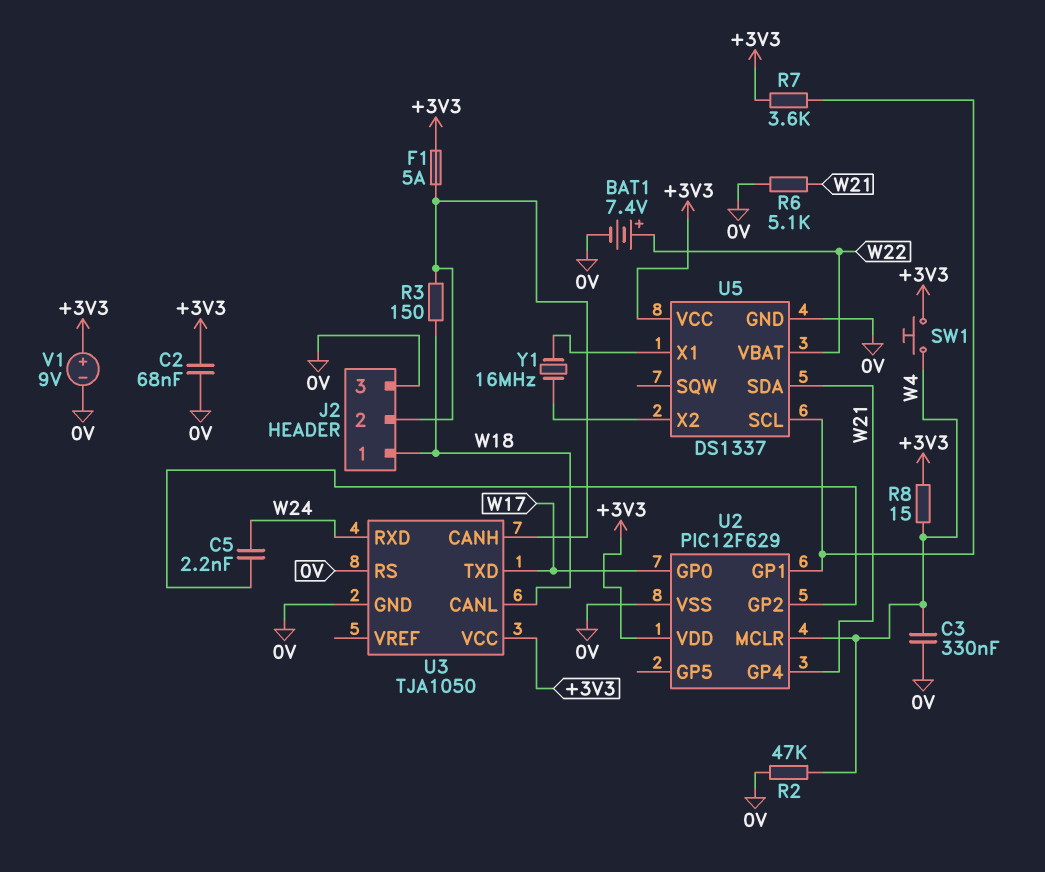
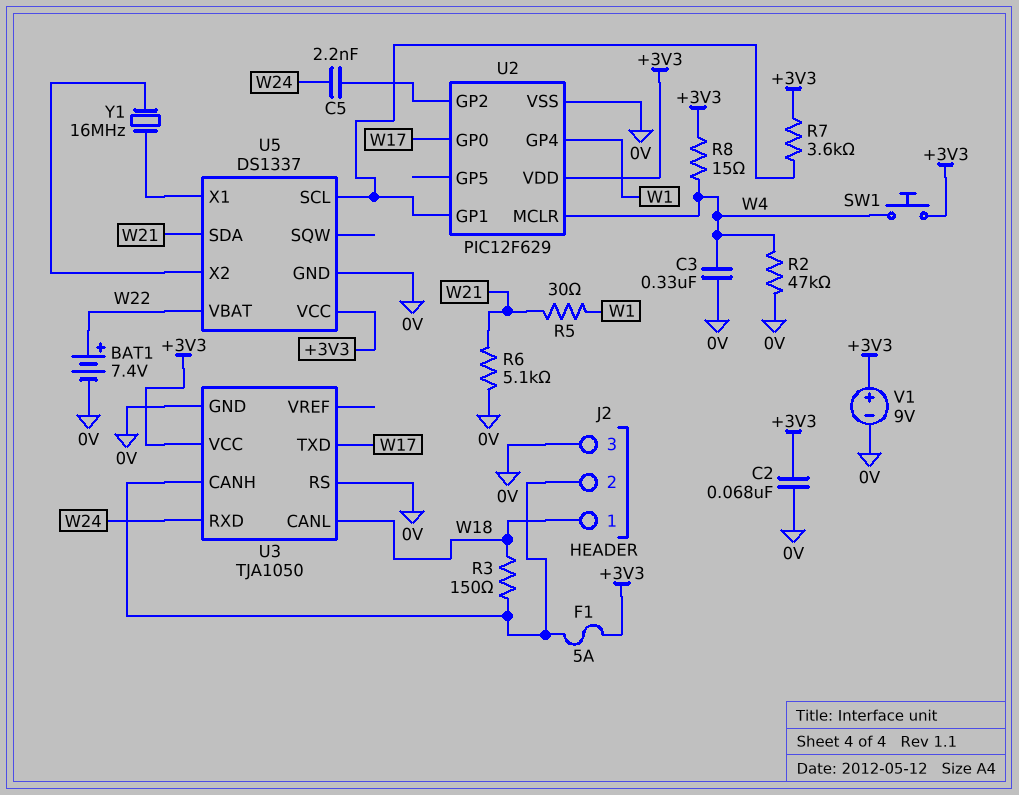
R5: none -> 30 (W1, W21)
U2 pin GP4: W21 -> W1

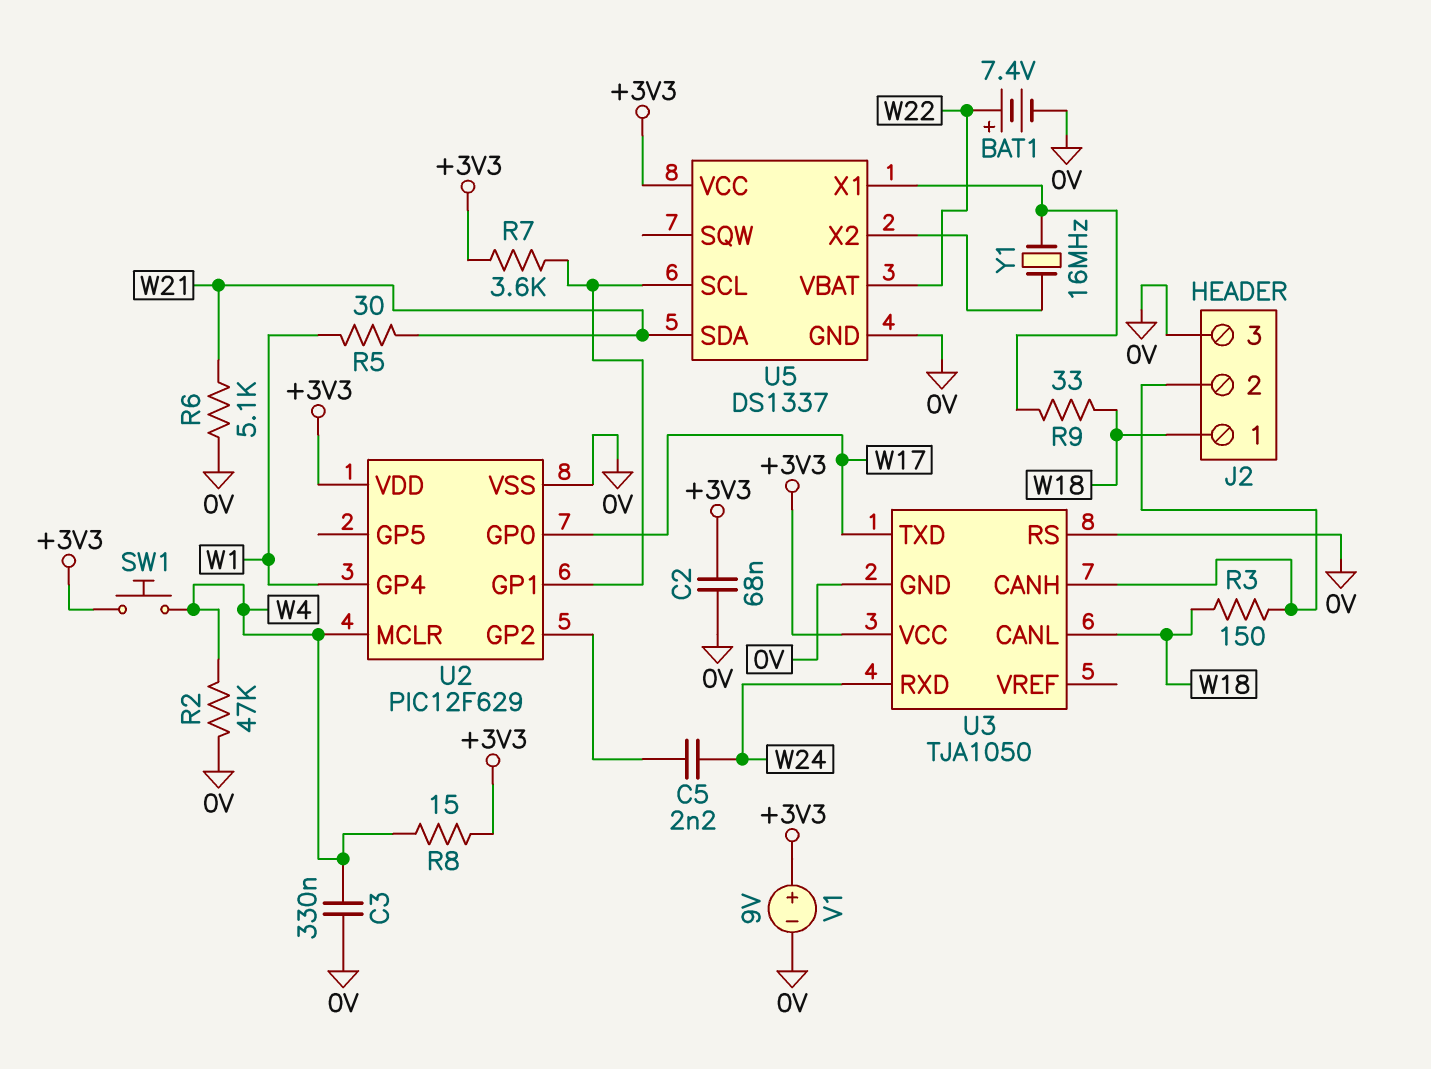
F1: 5A (+3V3, J2/2) -> none
R9: none -> 33 (U5/X1, W18)

